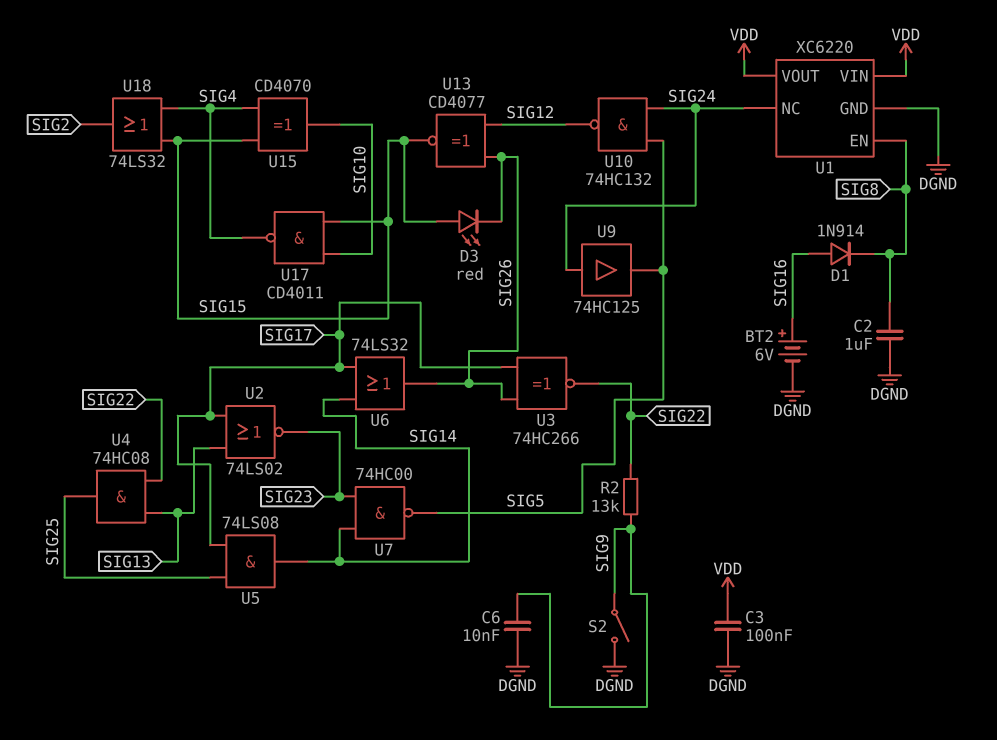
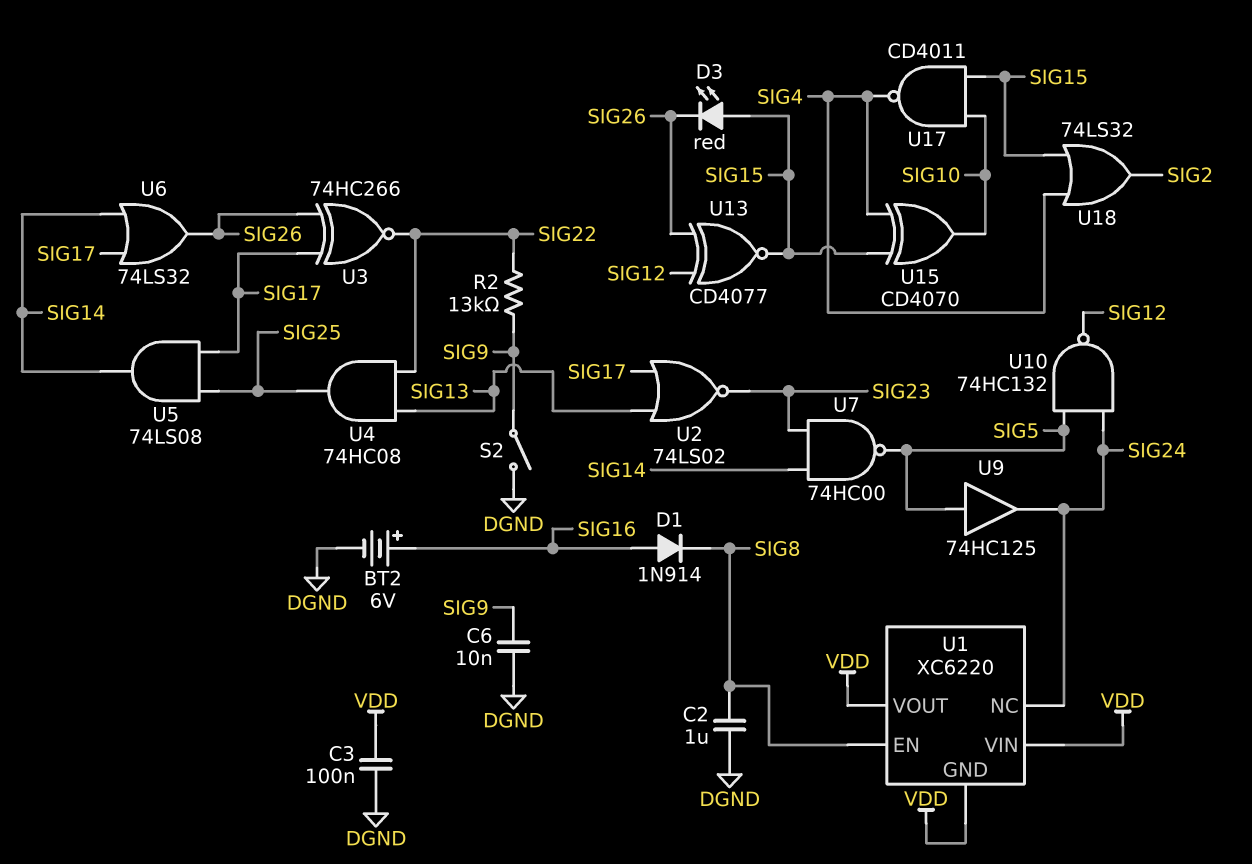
U1 pin GND: DGND -> VDD
U9: buffer 74HC125 (in SIG24, out SIG5) -> buffer 74HC125 (in SIG5, out SIG24)

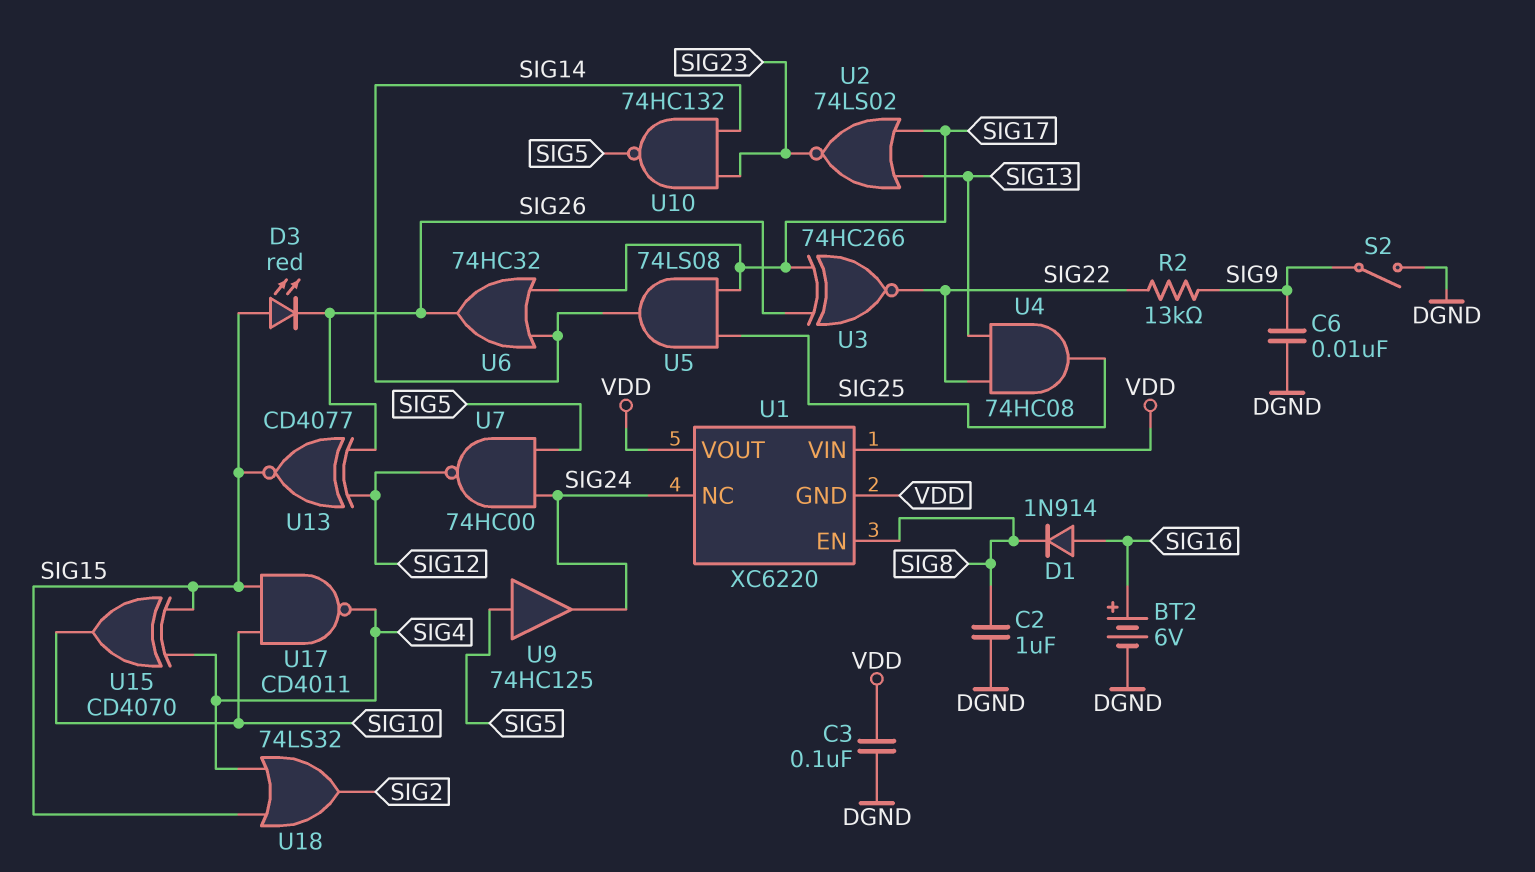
U6: OR 74LS32 (in SIG14, in SIG17, out SIG26) -> OR 74HC32 (in SIG14, in SIG17, out SIG26)
U7: NAND 74HC00 (in SIG14, in SIG23, out SIG5) -> NAND 74HC00 (in SIG5, in SIG24, out SIG12)
U10: NAND 74HC132 (in SIG5, in SIG24, out SIG12) -> NAND 74HC132 (in SIG14, in SIG23, out SIG5)

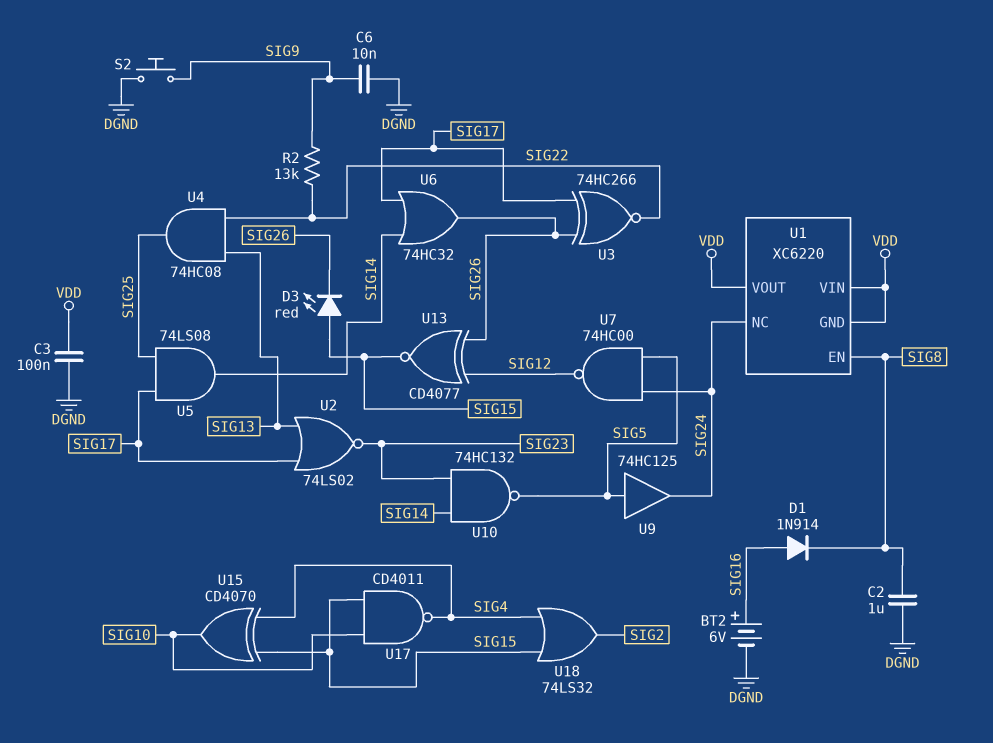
S2: switch (DGND, SIG9) -> button (DGND, SIG9)

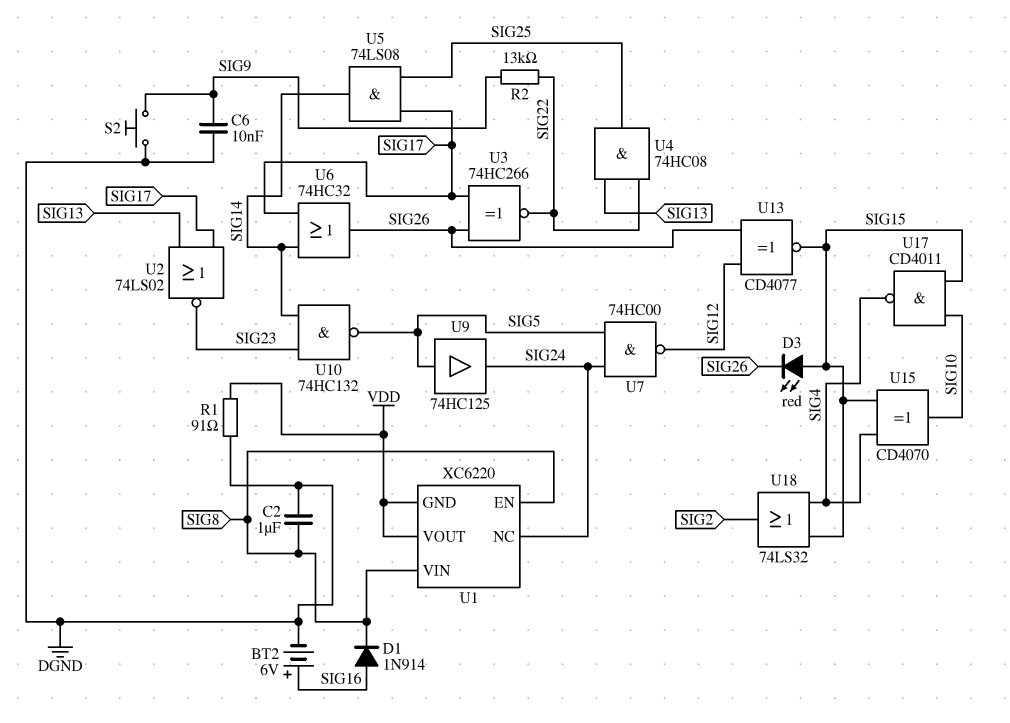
C3: 100nF (DGND, VDD) -> none
R1: none -> 91 (DGND, VDD)
U1 pin VIN: VDD -> SIG8

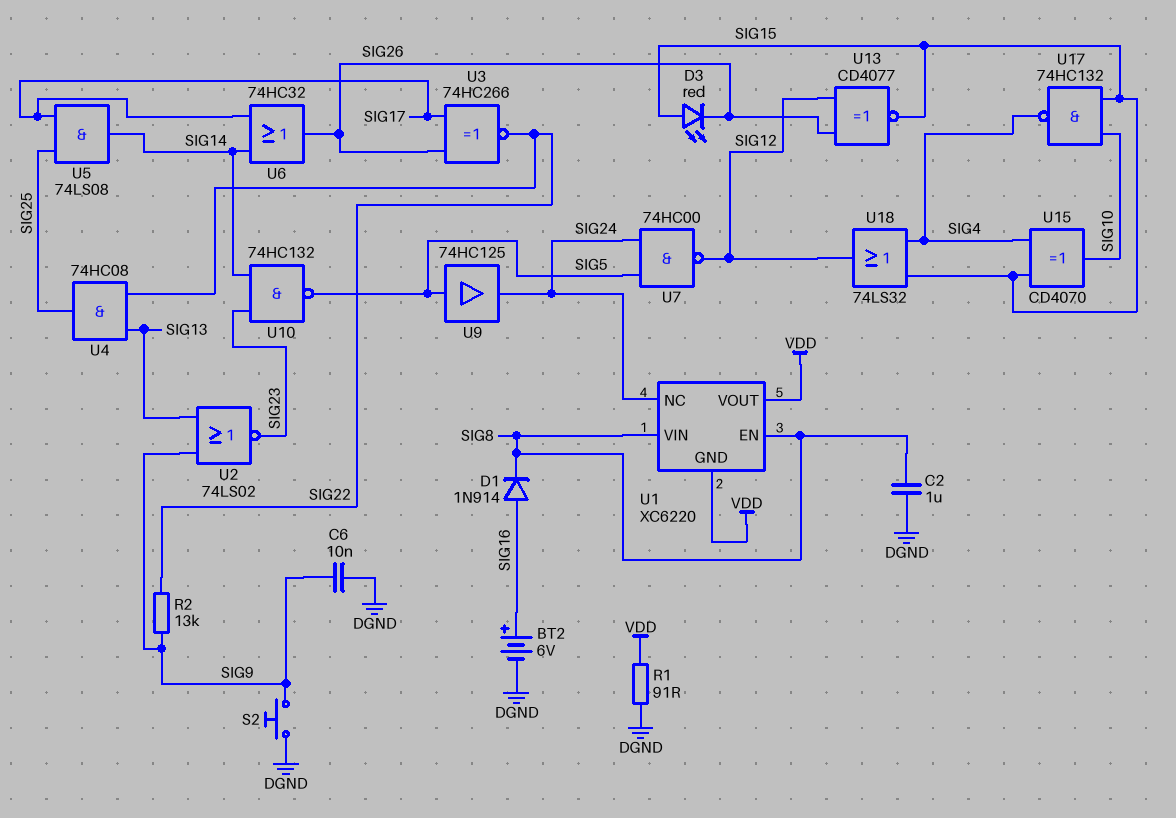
U2: NOR 74LS02 (in SIG13, in SIG17, out SIG23) -> NOR 74LS02 (in SIG9, in SIG13, out SIG23)
U17: NAND CD4011 (in SIG10, in SIG15, out SIG4) -> NAND 74HC132 (in SIG10, in SIG15, out SIG4)
U18: OR 74LS32 (in SIG4, in SIG15, out SIG2) -> OR 74LS32 (in SIG4, in SIG15, out SIG12)

